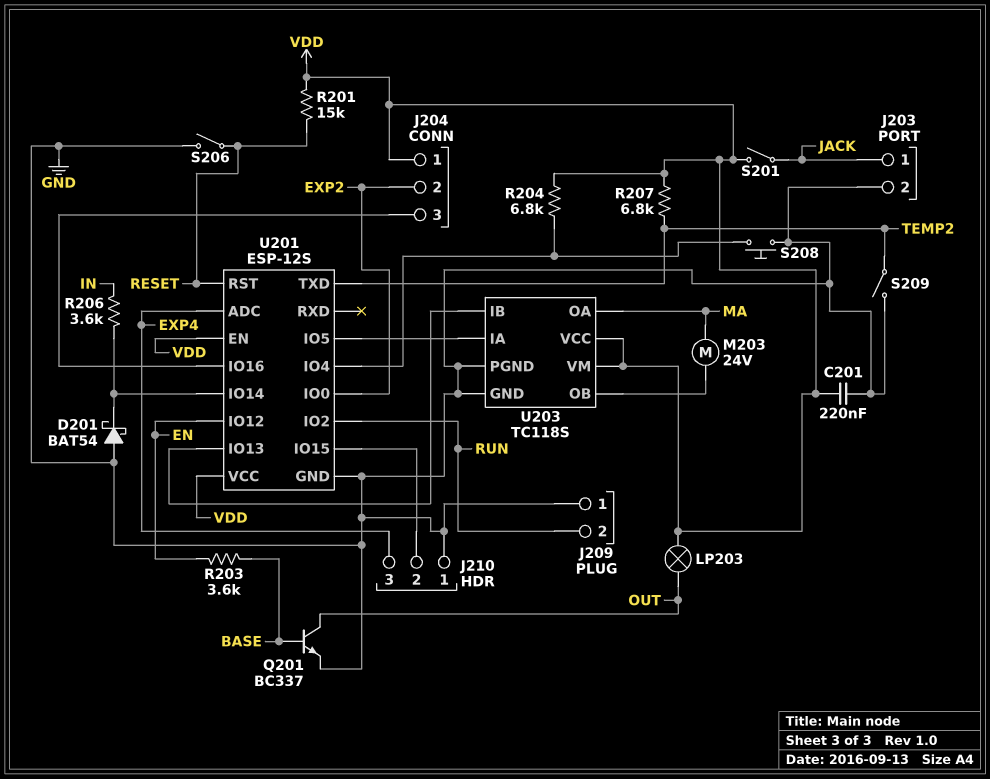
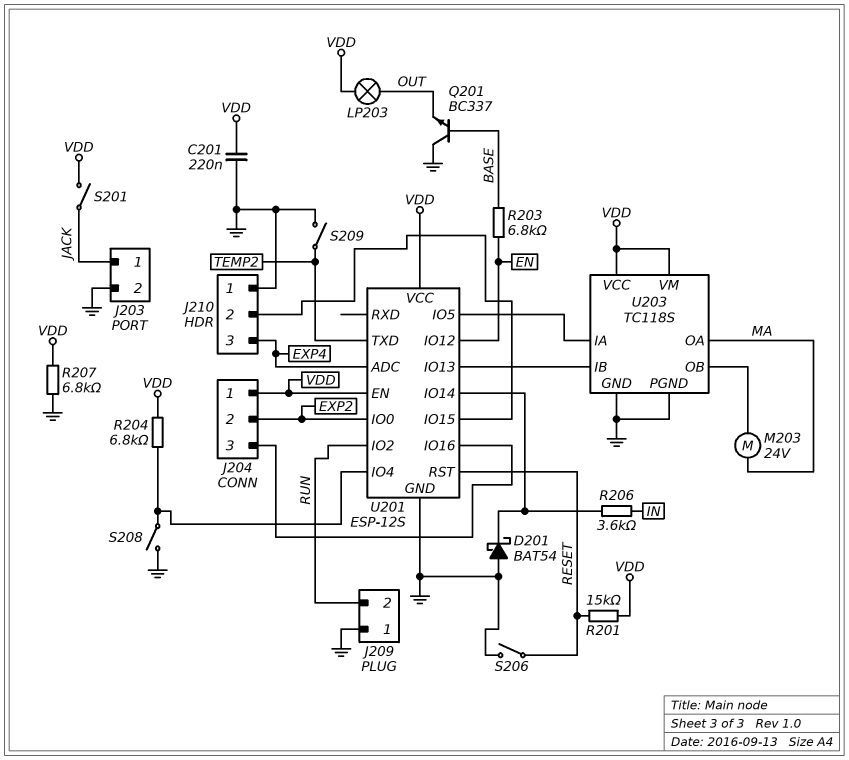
Q201: NPN BC337 (B BASE, C OUT, E GND) -> NPN BC337 (B BASE, C GND, E OUT)
R203: 3.6k (BASE, EN) -> 6.8k (BASE, EN)
R207: 6.8k (TEMP2, VDD) -> 6.8k (GND, VDD)
S208: button (GND, U201/IO4) -> switch (GND, U201/IO4)

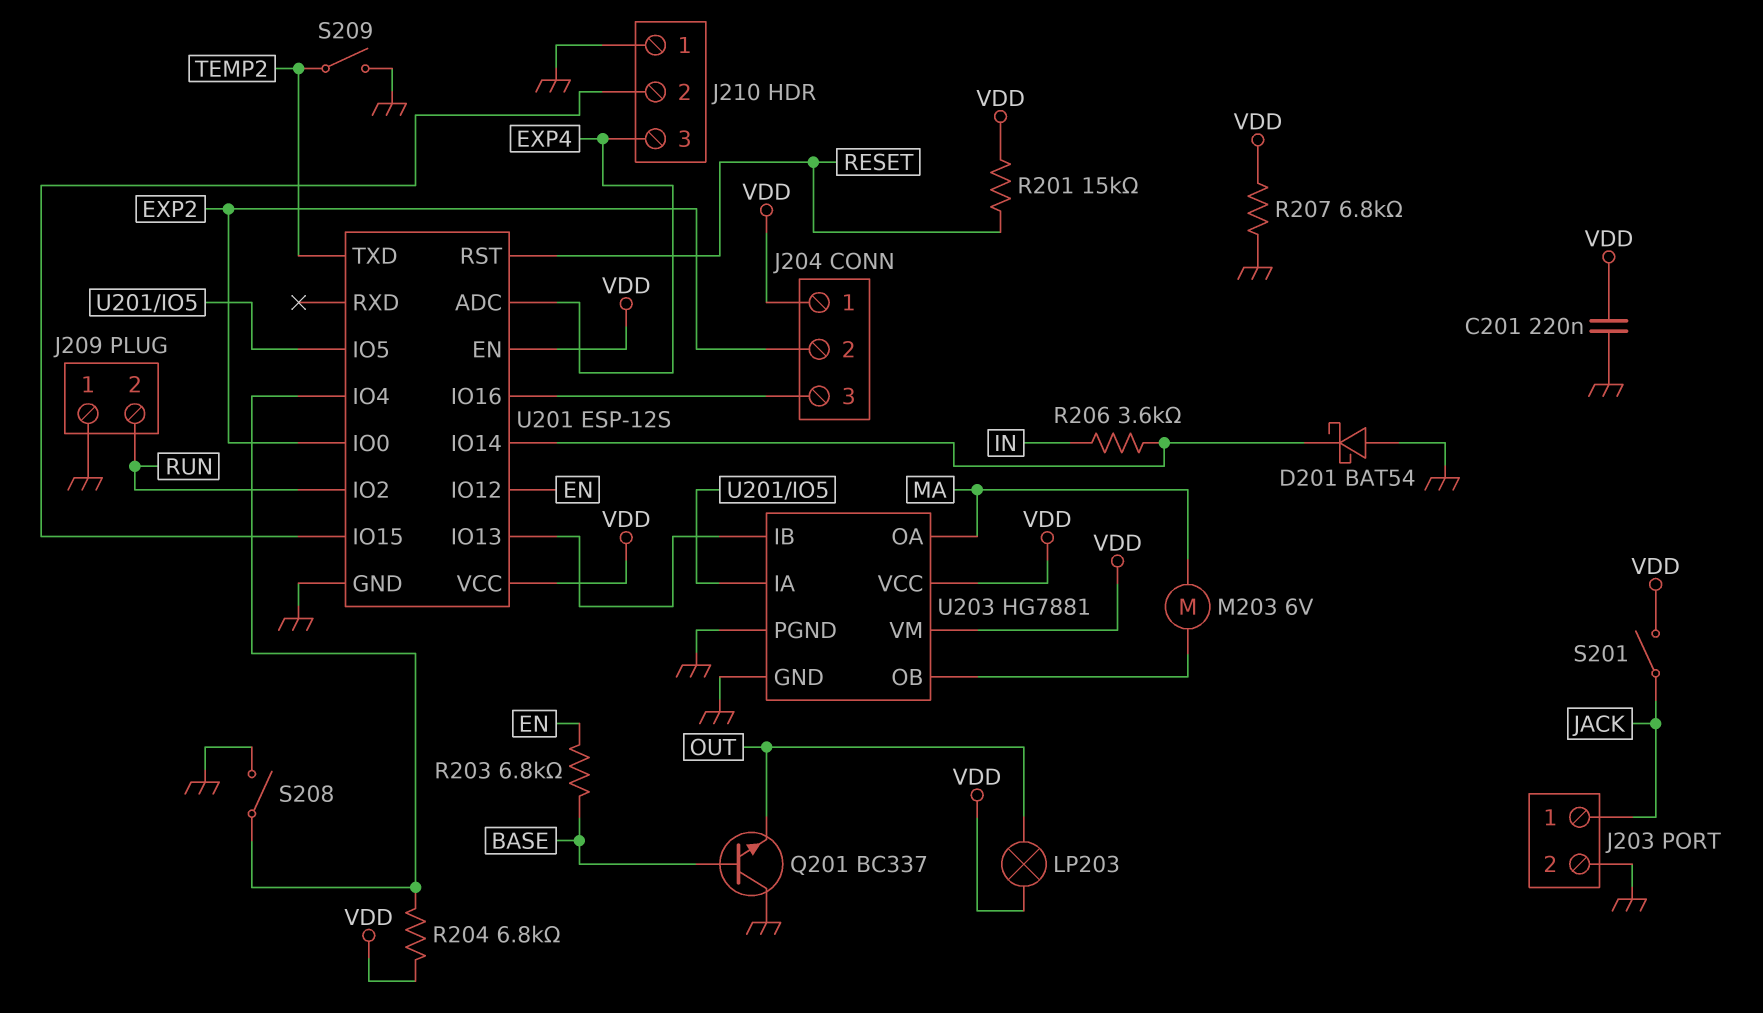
M203: motor 24V (MA, U203/OB) -> motor 6V (MA, U203/OB)
S206: switch (GND, RESET) -> none
U203: TC118S -> HG7881

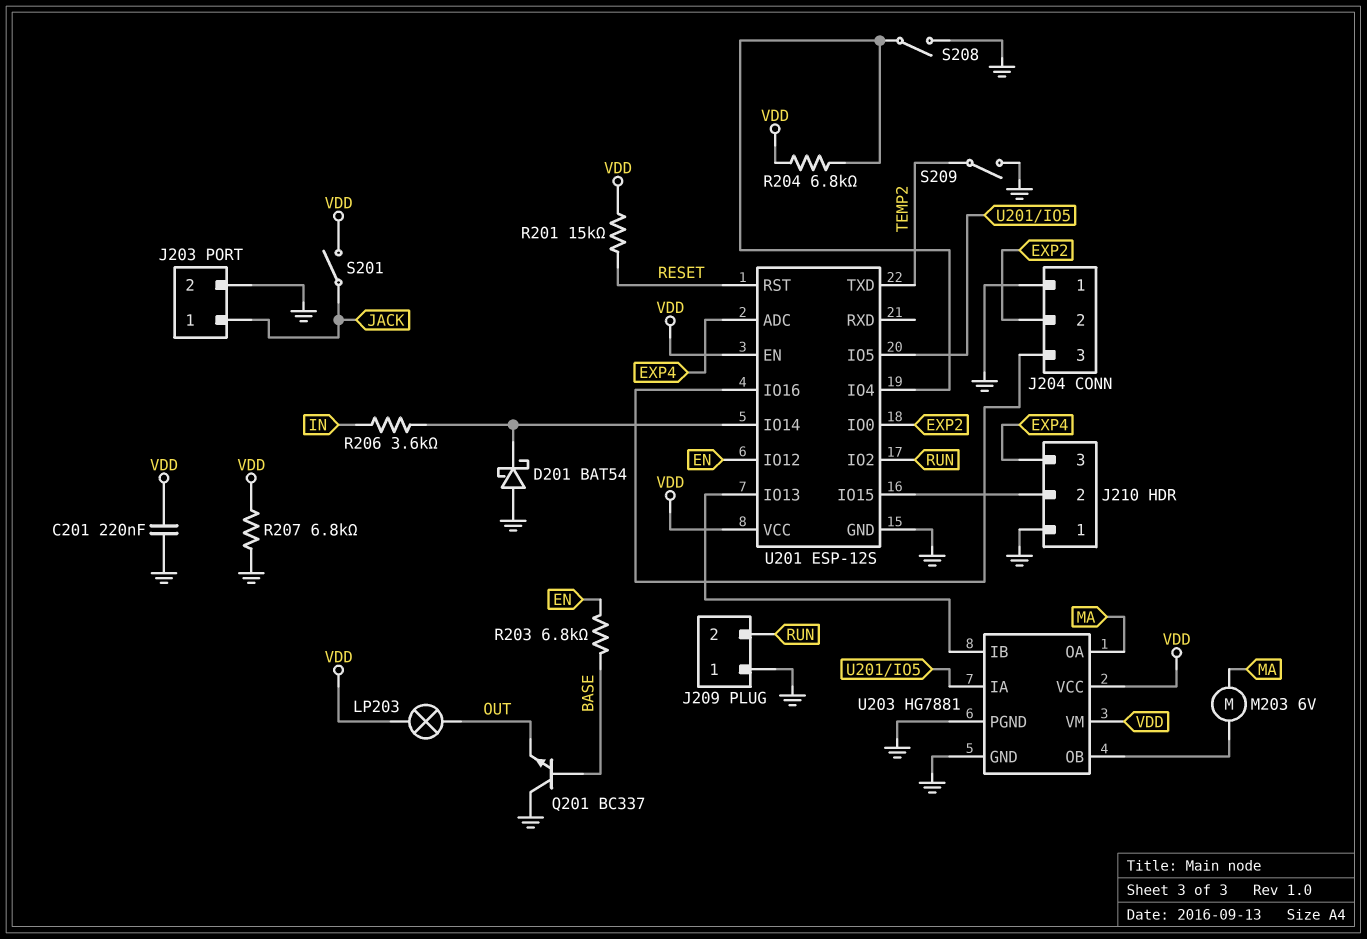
J204 pin 1: VDD -> GND

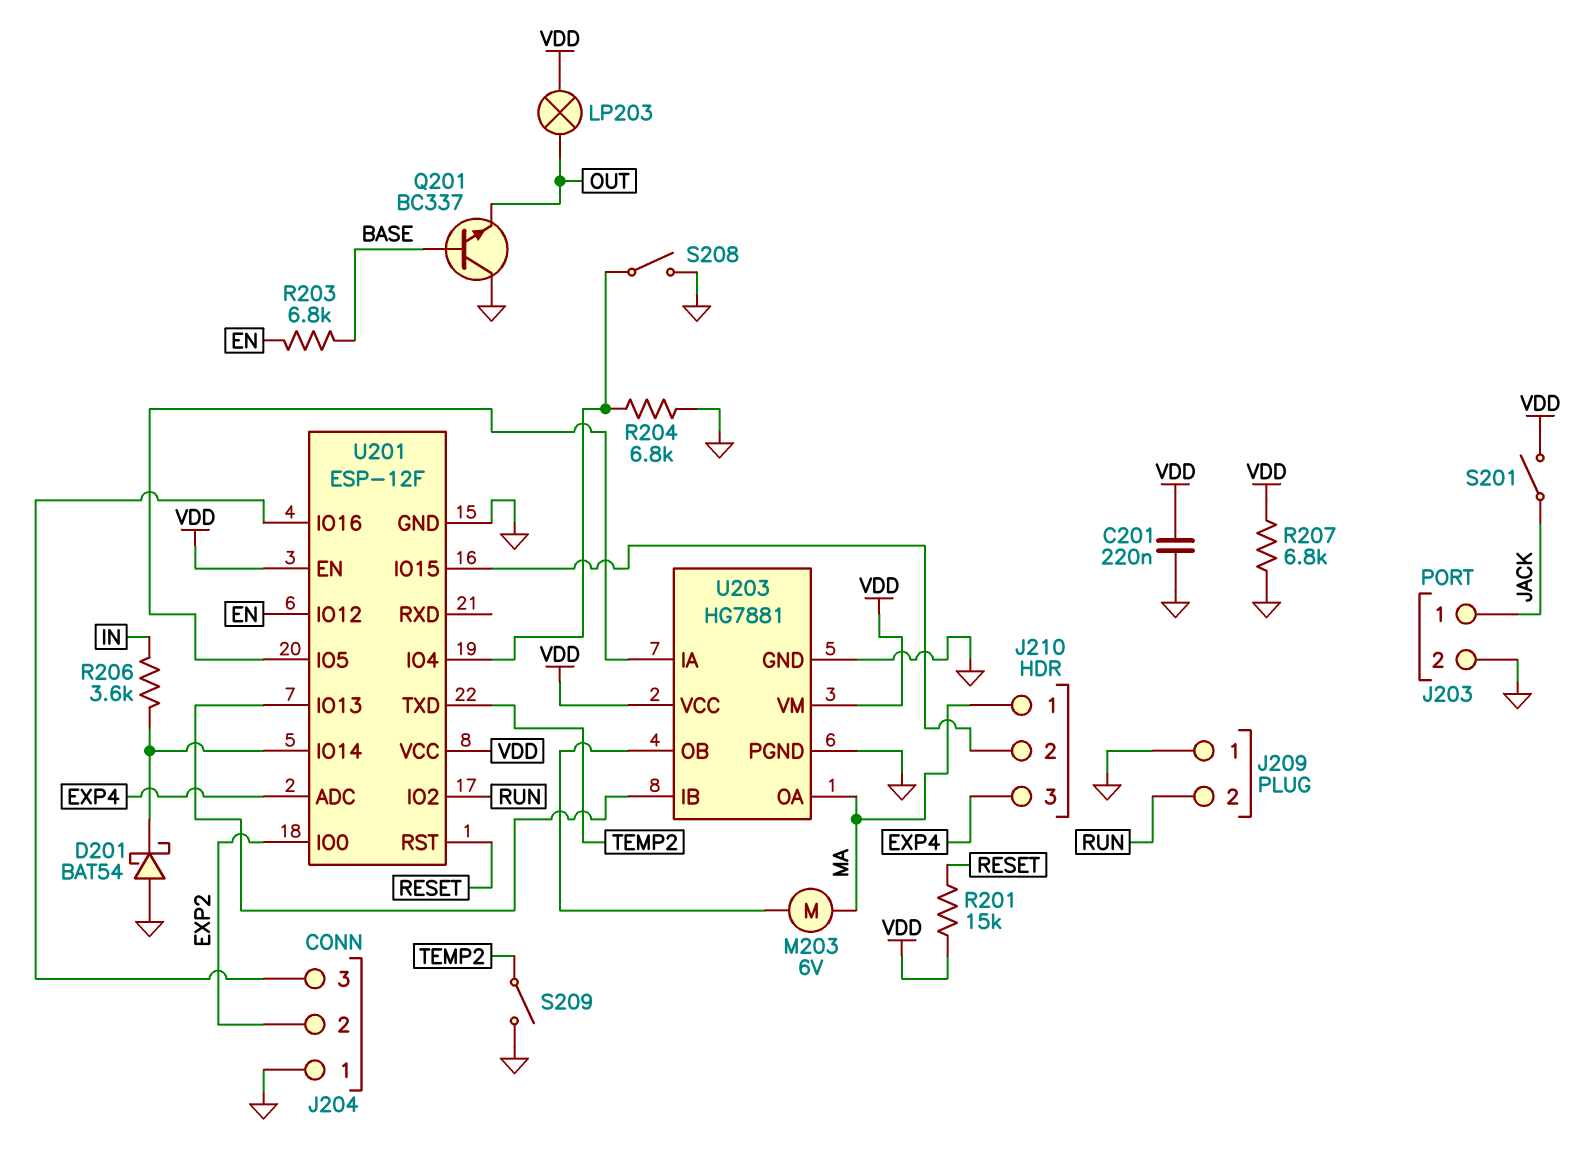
J210 pin 1: GND -> MA
R204: 6.8k (U201/IO4, VDD) -> 6.8k (GND, U201/IO4)
U201: ESP-12S -> ESP-12F

